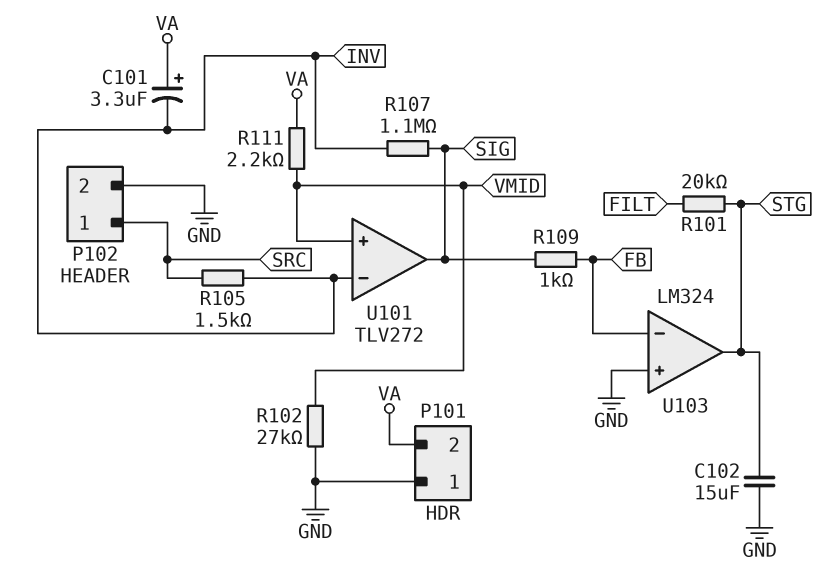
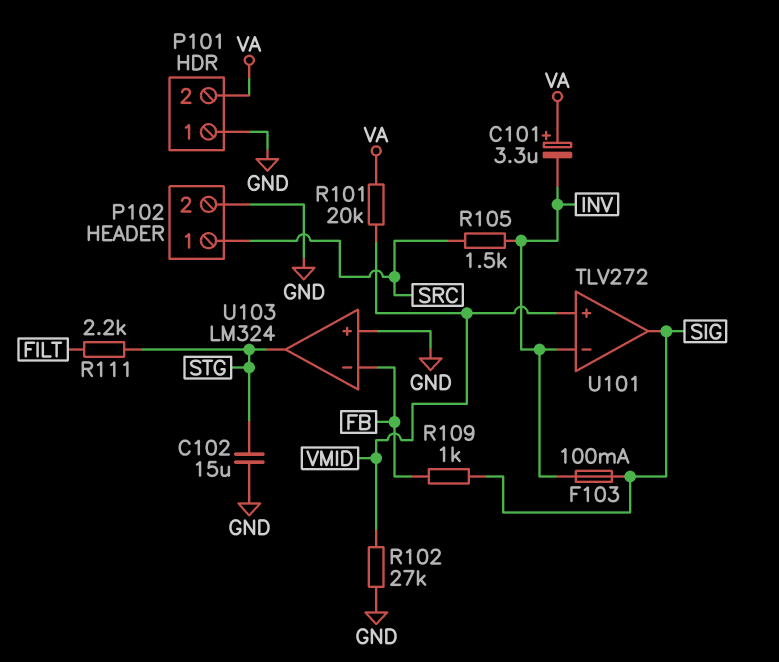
F103: none -> 100mA (INV, SIG)
R101: 20k (FILT, STG) -> 20k (VA, VMID)
R107: 1.1M (INV, SIG) -> none
R111: 2.2k (VA, VMID) -> 2.2k (FILT, STG)

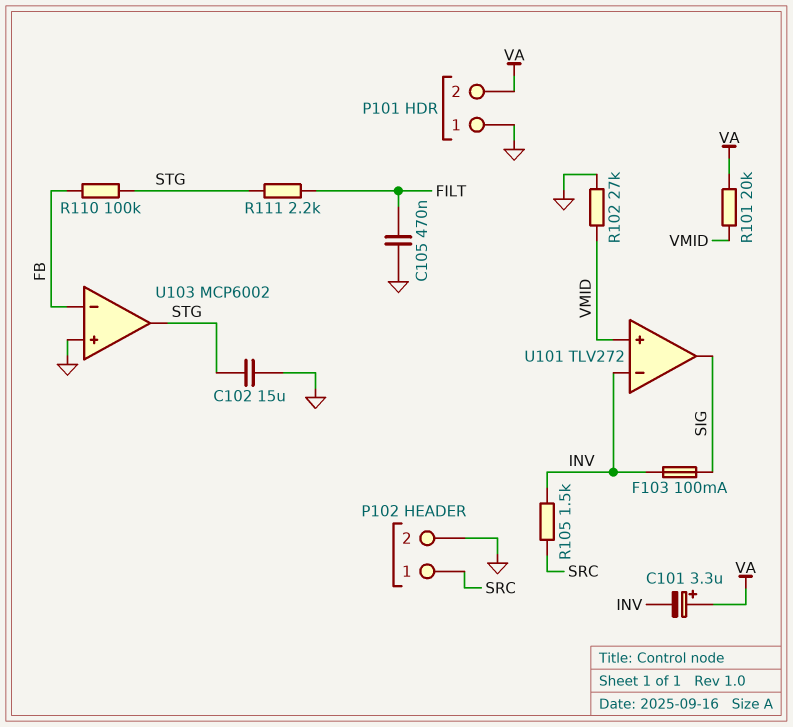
C105: none -> 470nF (FILT, GND)
R109: 1k (FB, SIG) -> none
R110: none -> 100k (FB, STG)
U103: LM324 -> MCP6002

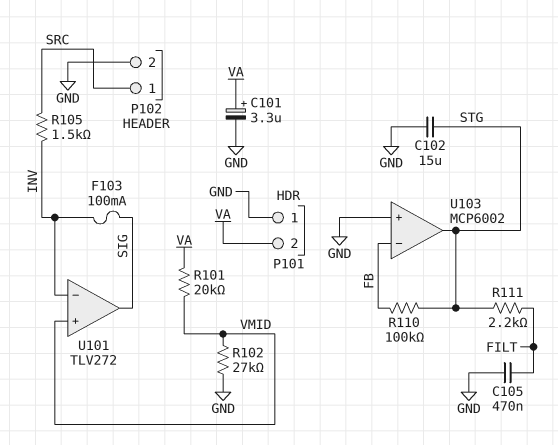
C101: 3.3uF (plus VA, minus INV) -> 3.3uF (plus VA, minus GND)

